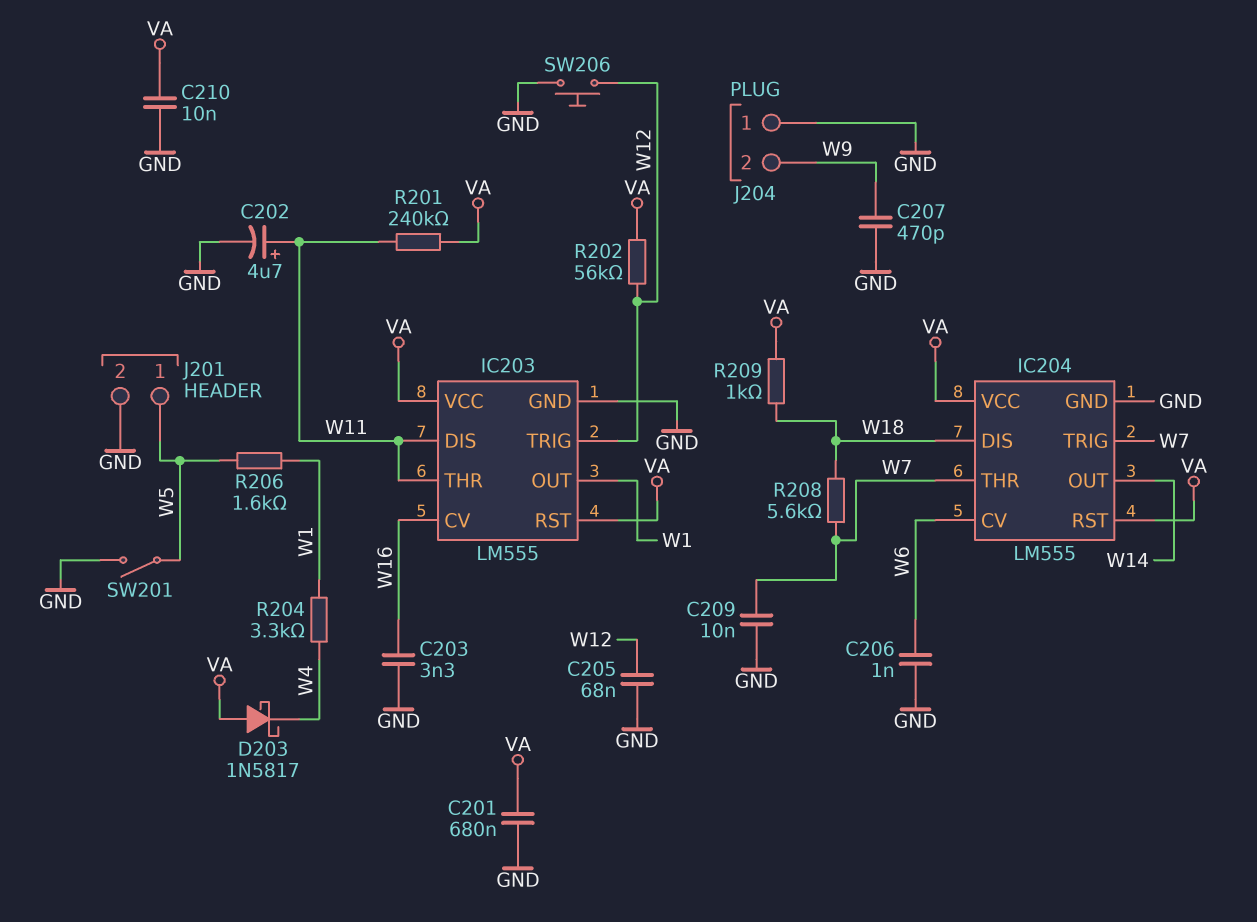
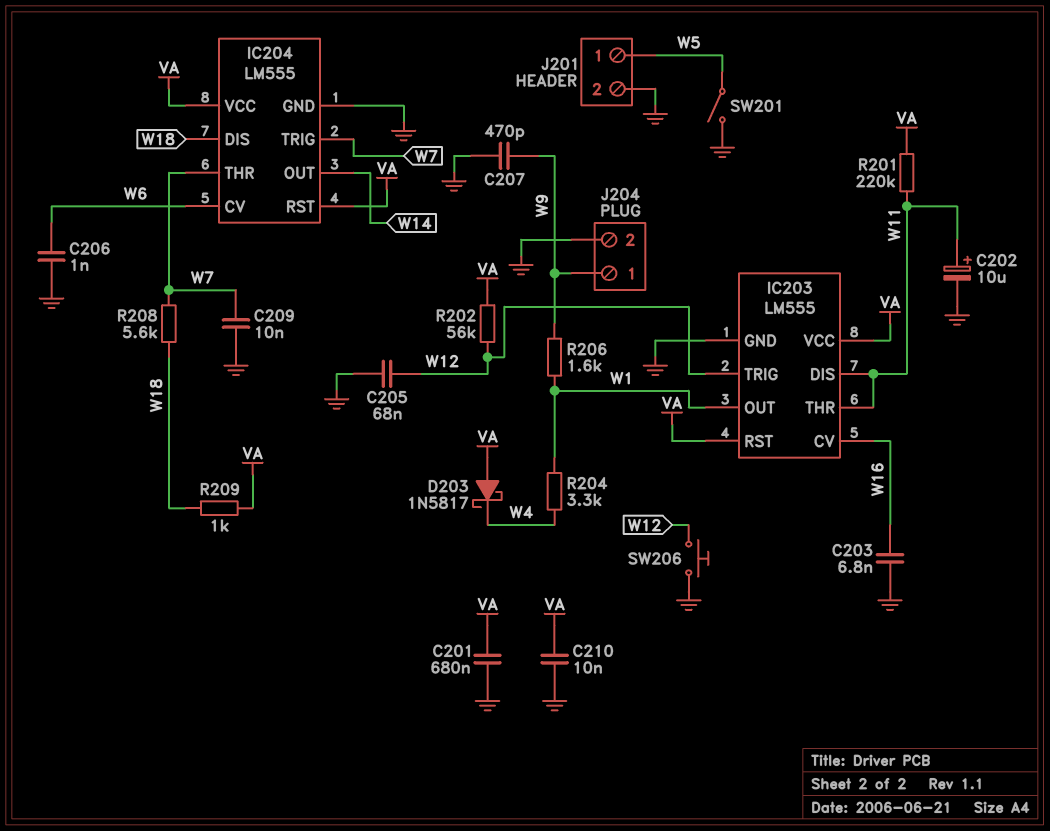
C202: 4.7uF (plus W11, minus GND) -> 10uF (plus W11, minus GND)
C203: 3.3nF (GND, W16) -> 6.8nF (GND, W16)
J204 pin 1: GND -> W9
J204 pin 2: W9 -> GND
R201: 240k (VA, W11) -> 220k (VA, W11)
R206: 1.6k (W1, W5) -> 1.6k (W1, W9)

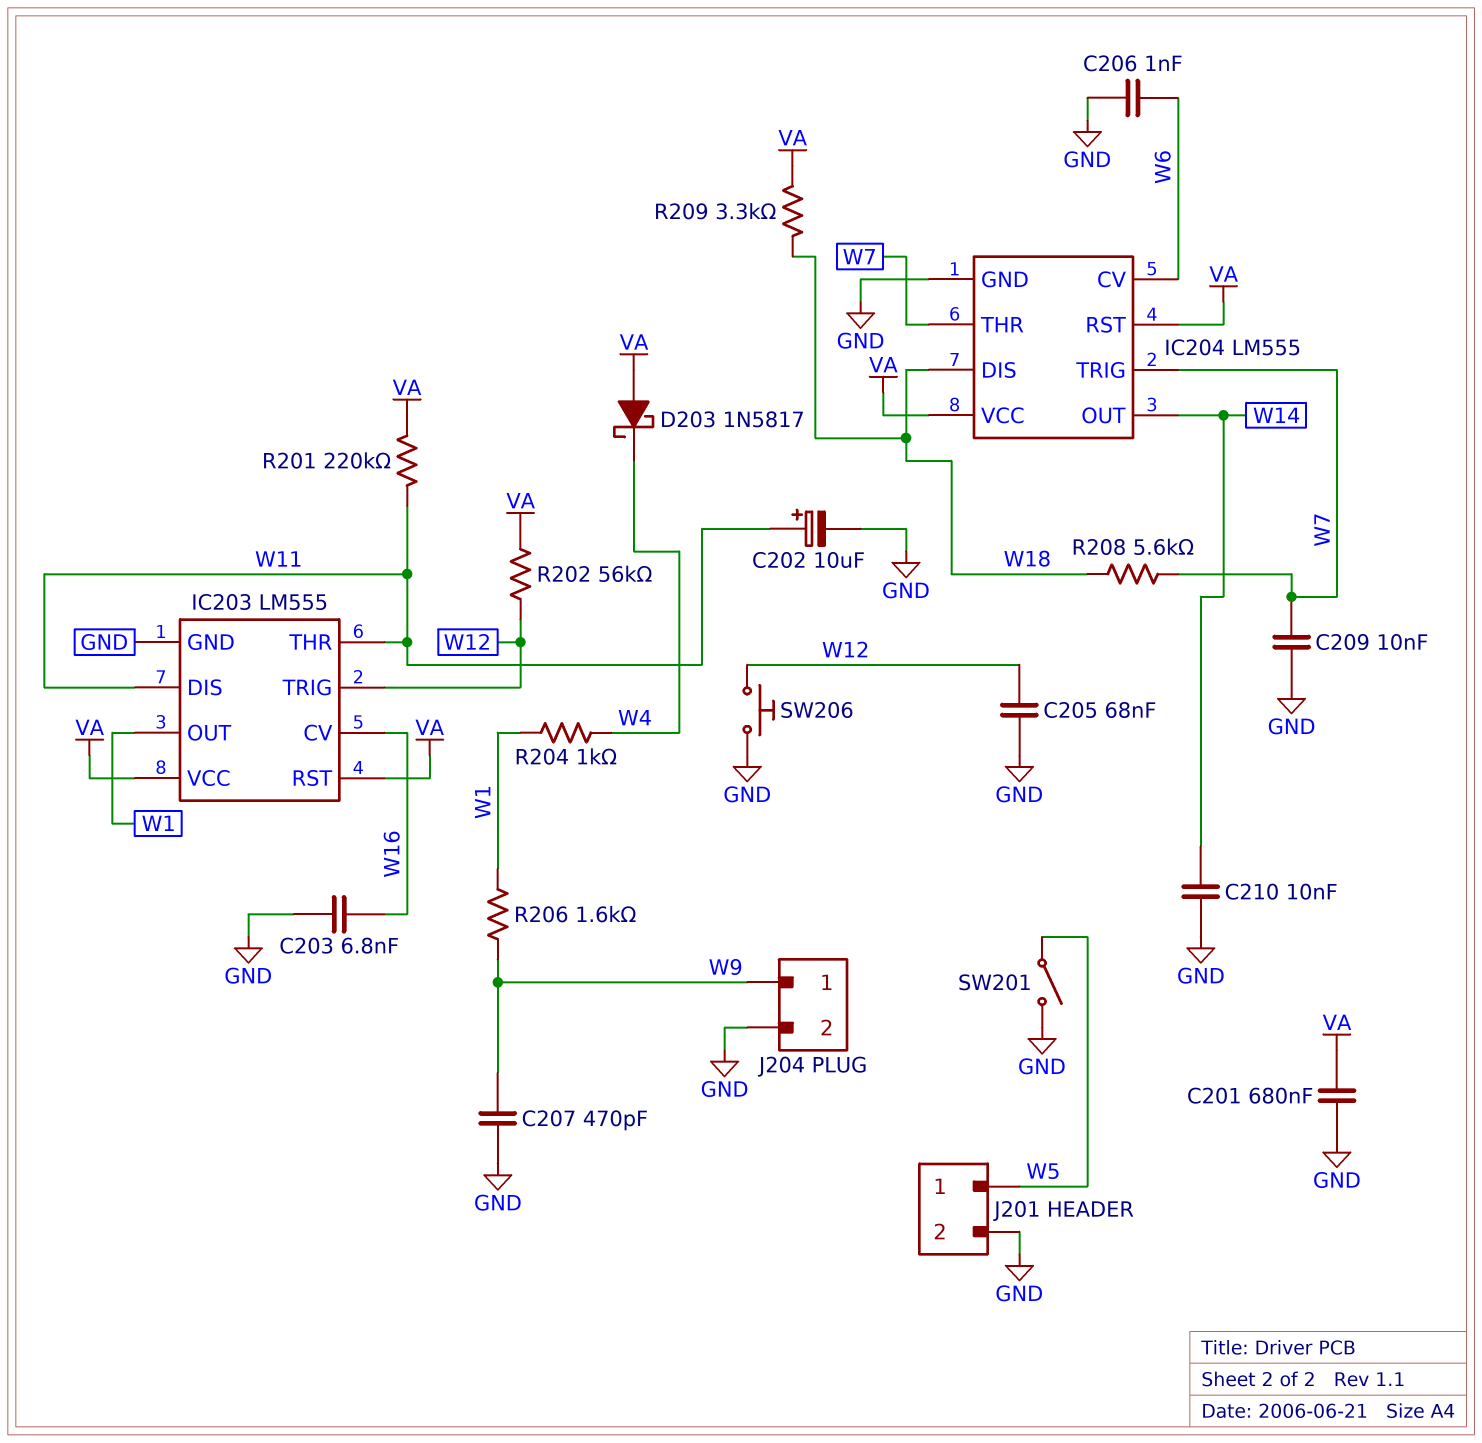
C210: 10nF (GND, VA) -> 10nF (GND, W14)
R204: 3.3k (W1, W4) -> 1k (W1, W4)
R209: 1k (VA, W18) -> 3.3k (VA, W18)

